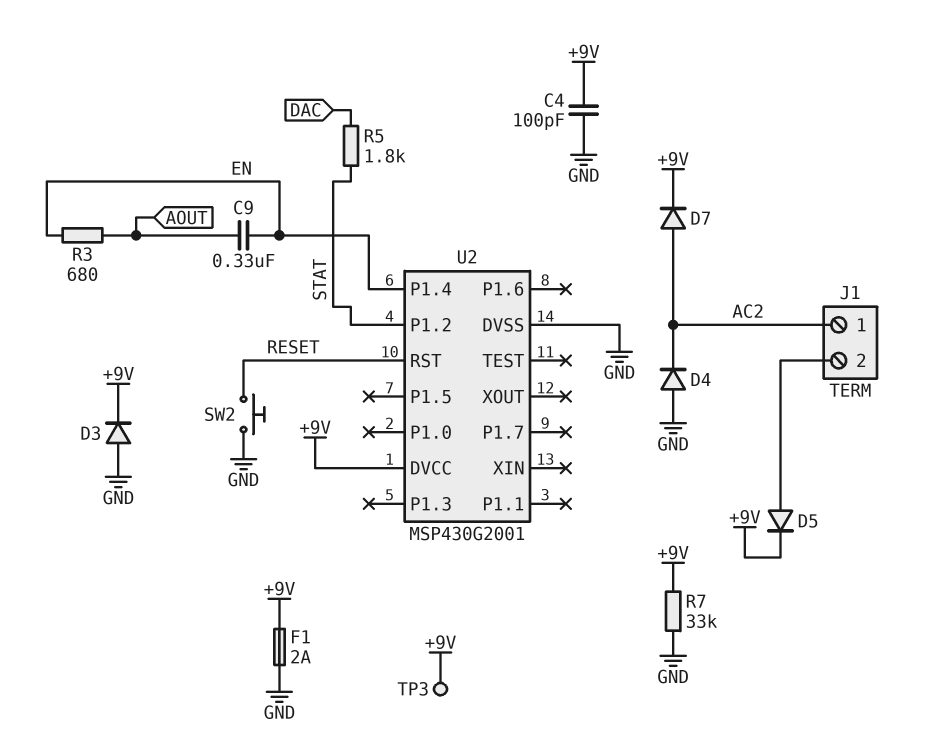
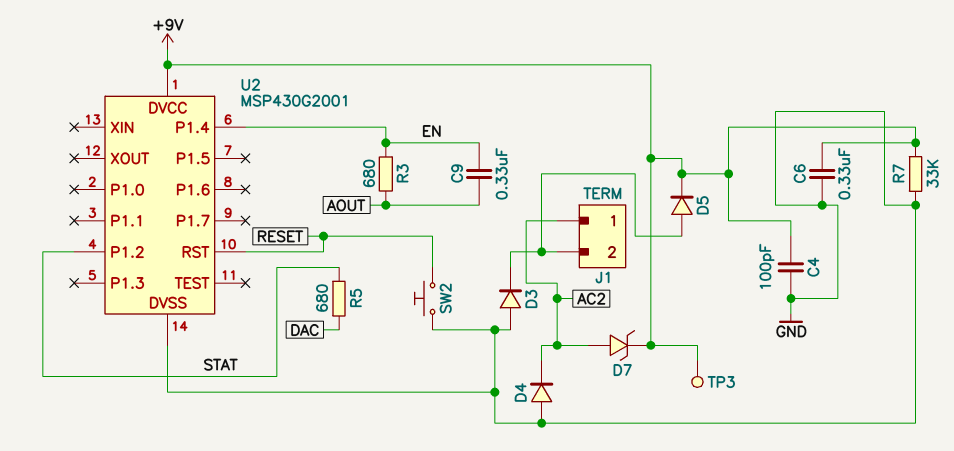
C6: none -> 330nF (+9V, GND)
D3: diode (A GND, K +9V) -> diode (A GND, K J1/2)
D7: diode (A AC2, K +9V) -> zener (A AC2, K +9V)
F1: 2A (+9V, GND) -> none
R5: 1.8k (DAC, STAT) -> 680 (DAC, STAT)

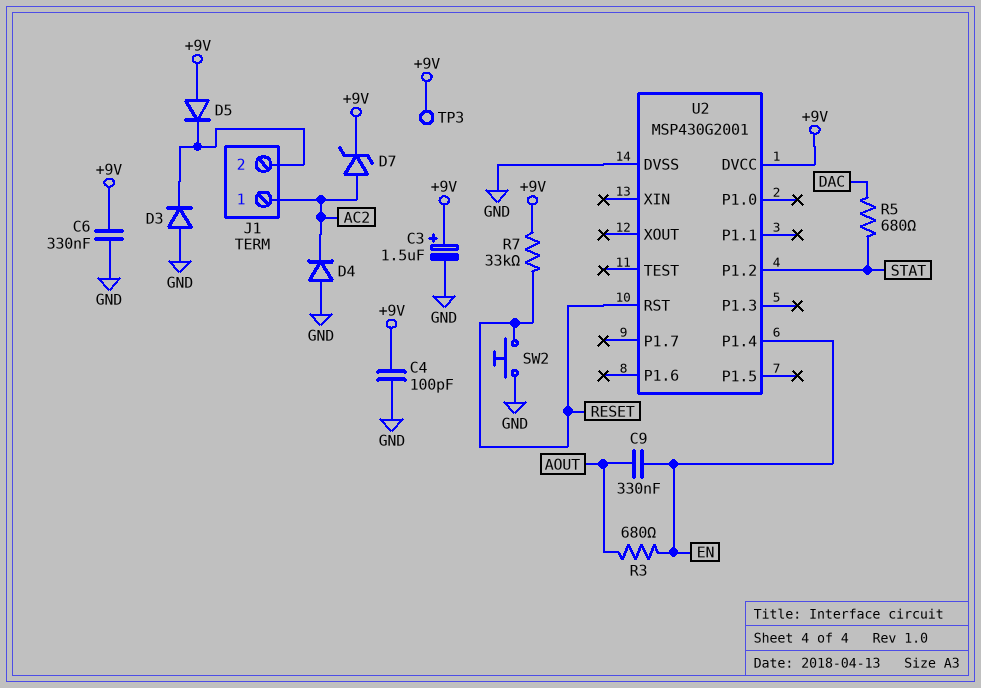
C3: none -> 1.5uF (plus +9V, minus GND)
D5: diode (A J1/2, K +9V) -> diode (A +9V, K J1/2)
R7: 33k (+9V, GND) -> 33k (+9V, RESET)

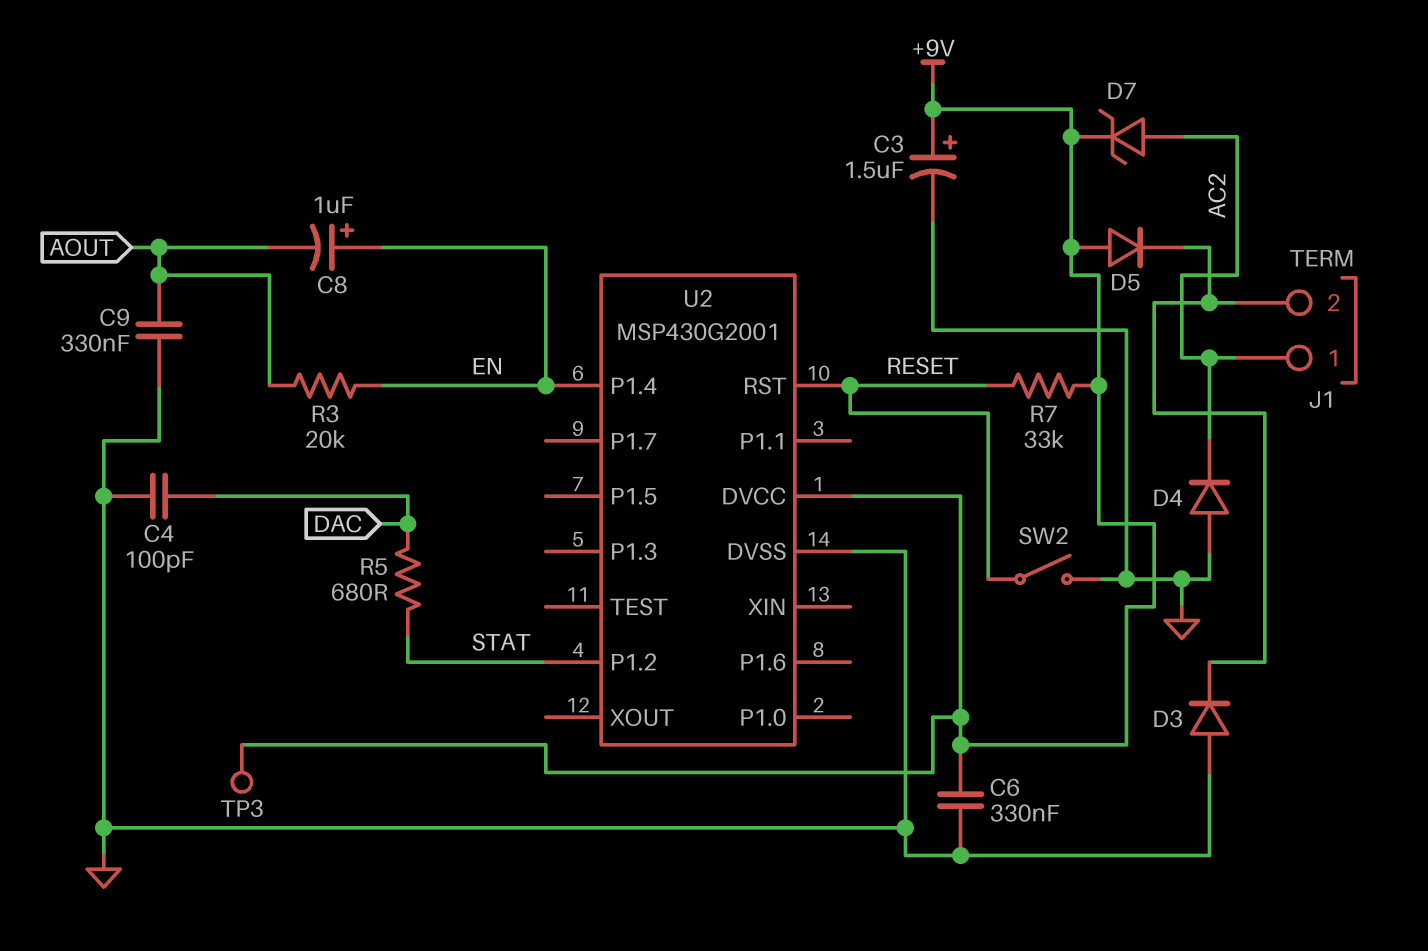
C4: 100pF (+9V, GND) -> 100pF (DAC, GND)
C8: none -> 1uF (plus EN, minus AOUT)
C9: 330nF (AOUT, EN) -> 330nF (AOUT, GND)
R3: 680 (AOUT, EN) -> 20k (AOUT, EN)
SW2: button (GND, RESET) -> switch (GND, RESET)

